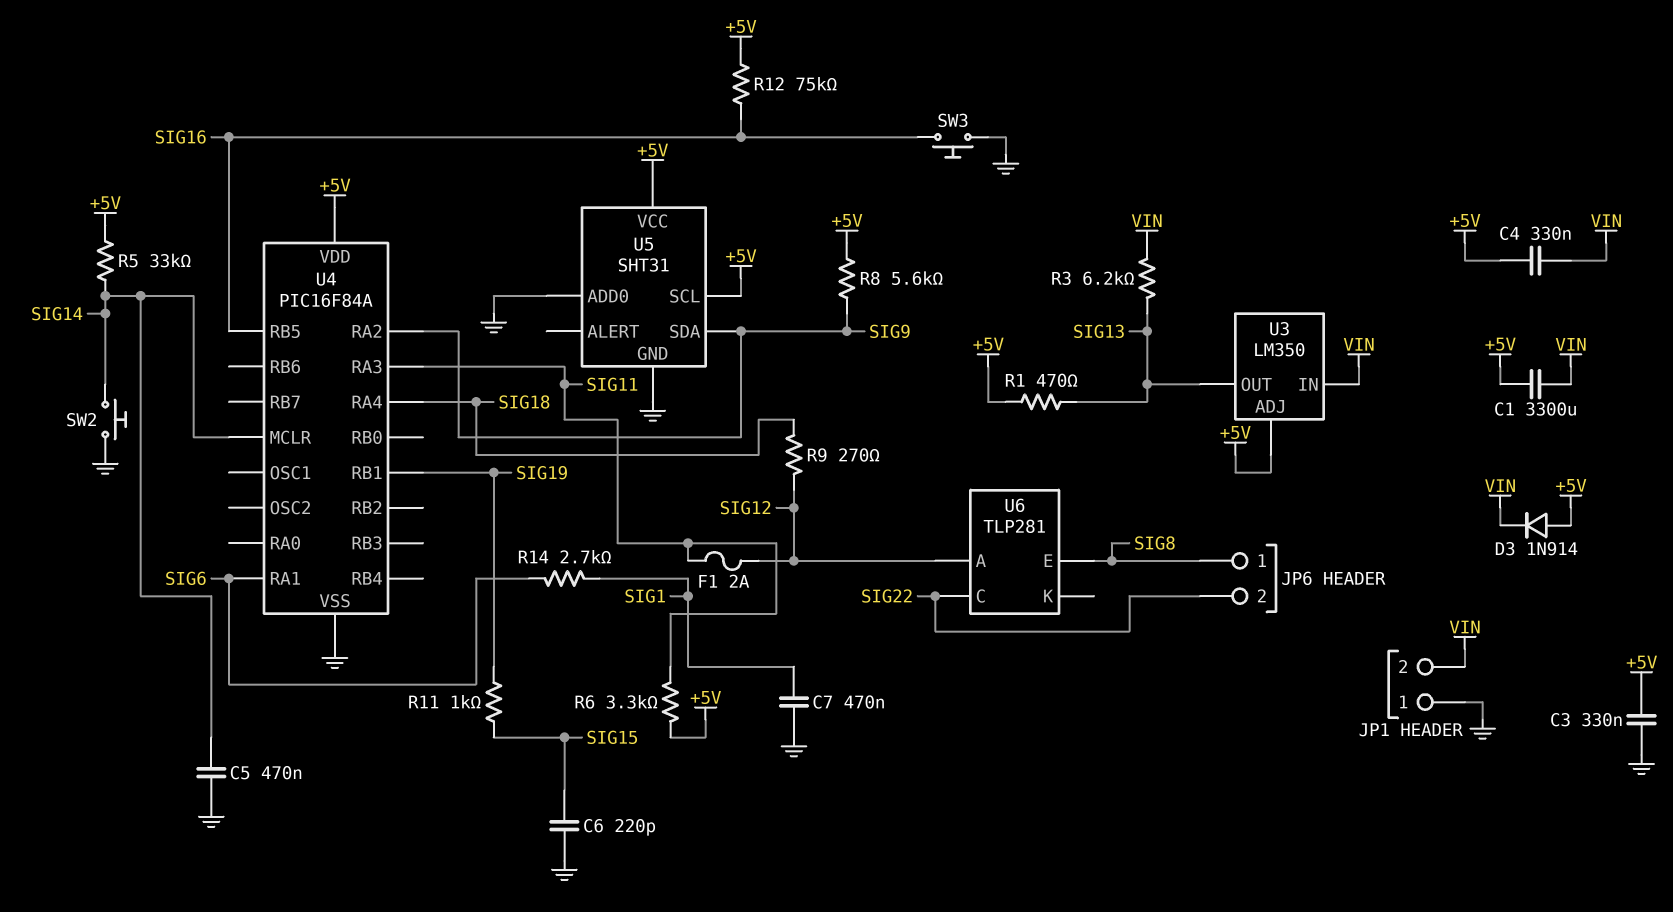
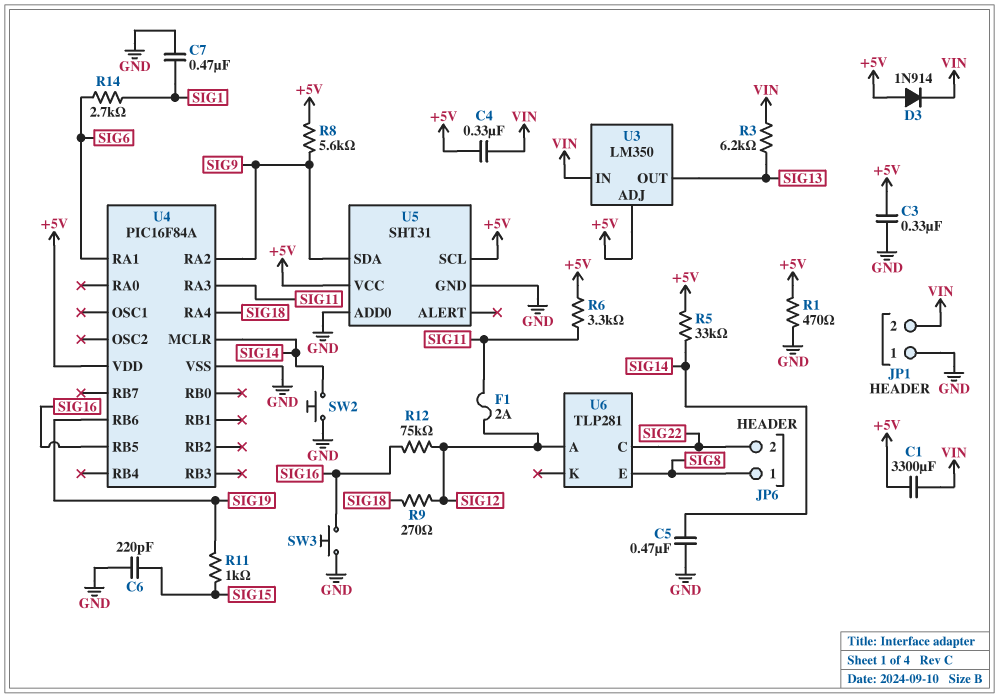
R1: 470 (+5V, SIG13) -> 470 (+5V, GND)
R12: 75k (+5V, SIG16) -> 75k (SIG12, SIG16)
U4 pin RB1: SIG19 -> none
U4 pin RB6: none -> SIG19

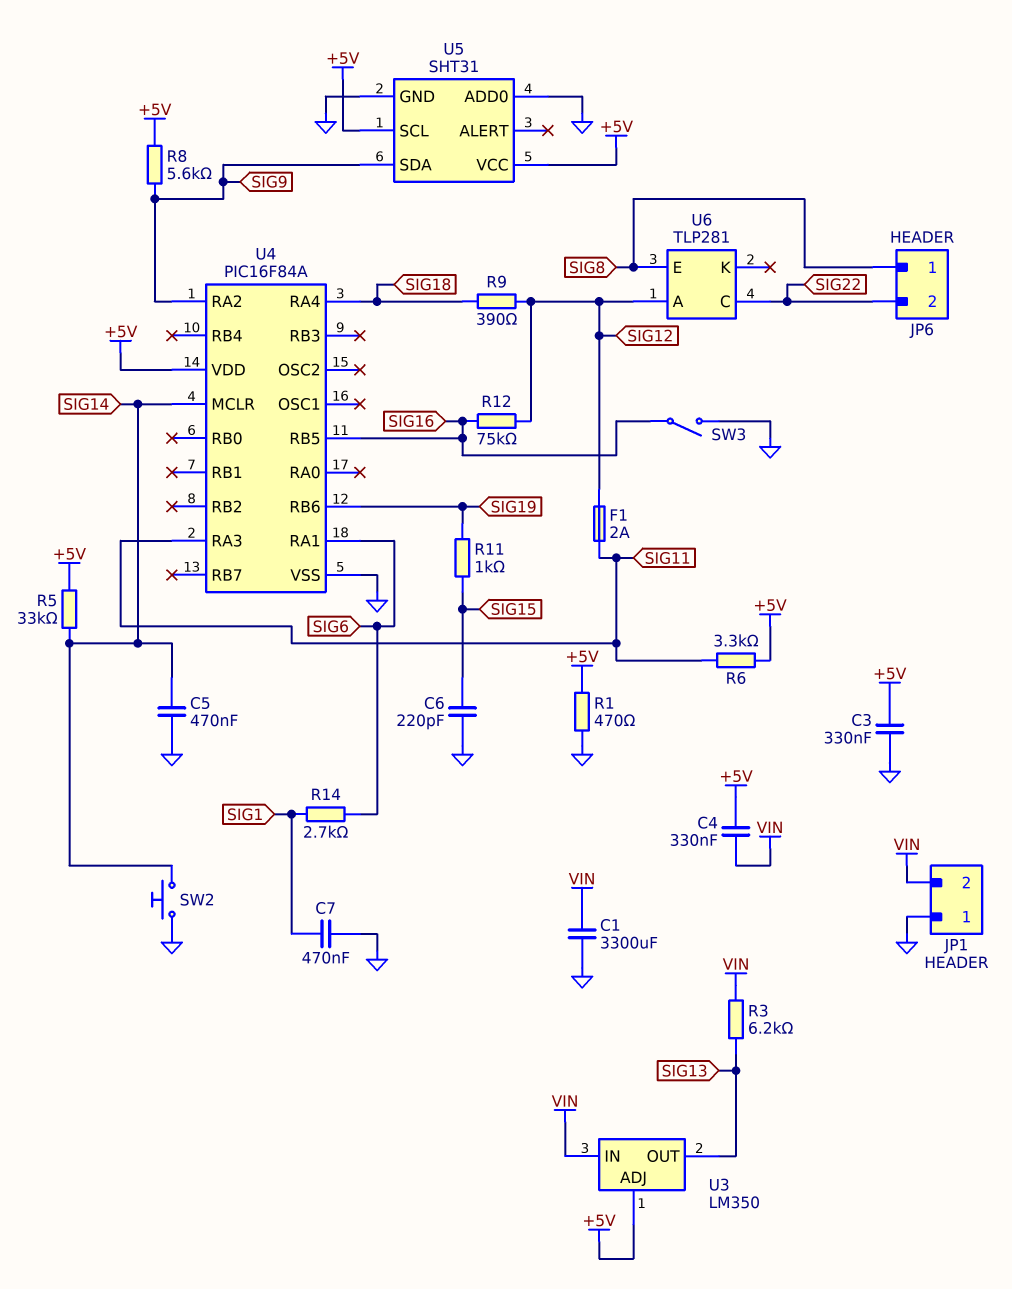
C1: 3300uF (+5V, VIN) -> 3300uF (GND, VIN)
D3: diode 1N914 (A +5V, K VIN) -> none
R9: 270 (SIG12, SIG18) -> 390 (SIG12, SIG18)
SW3: button (GND, SIG16) -> switch (GND, SIG16)

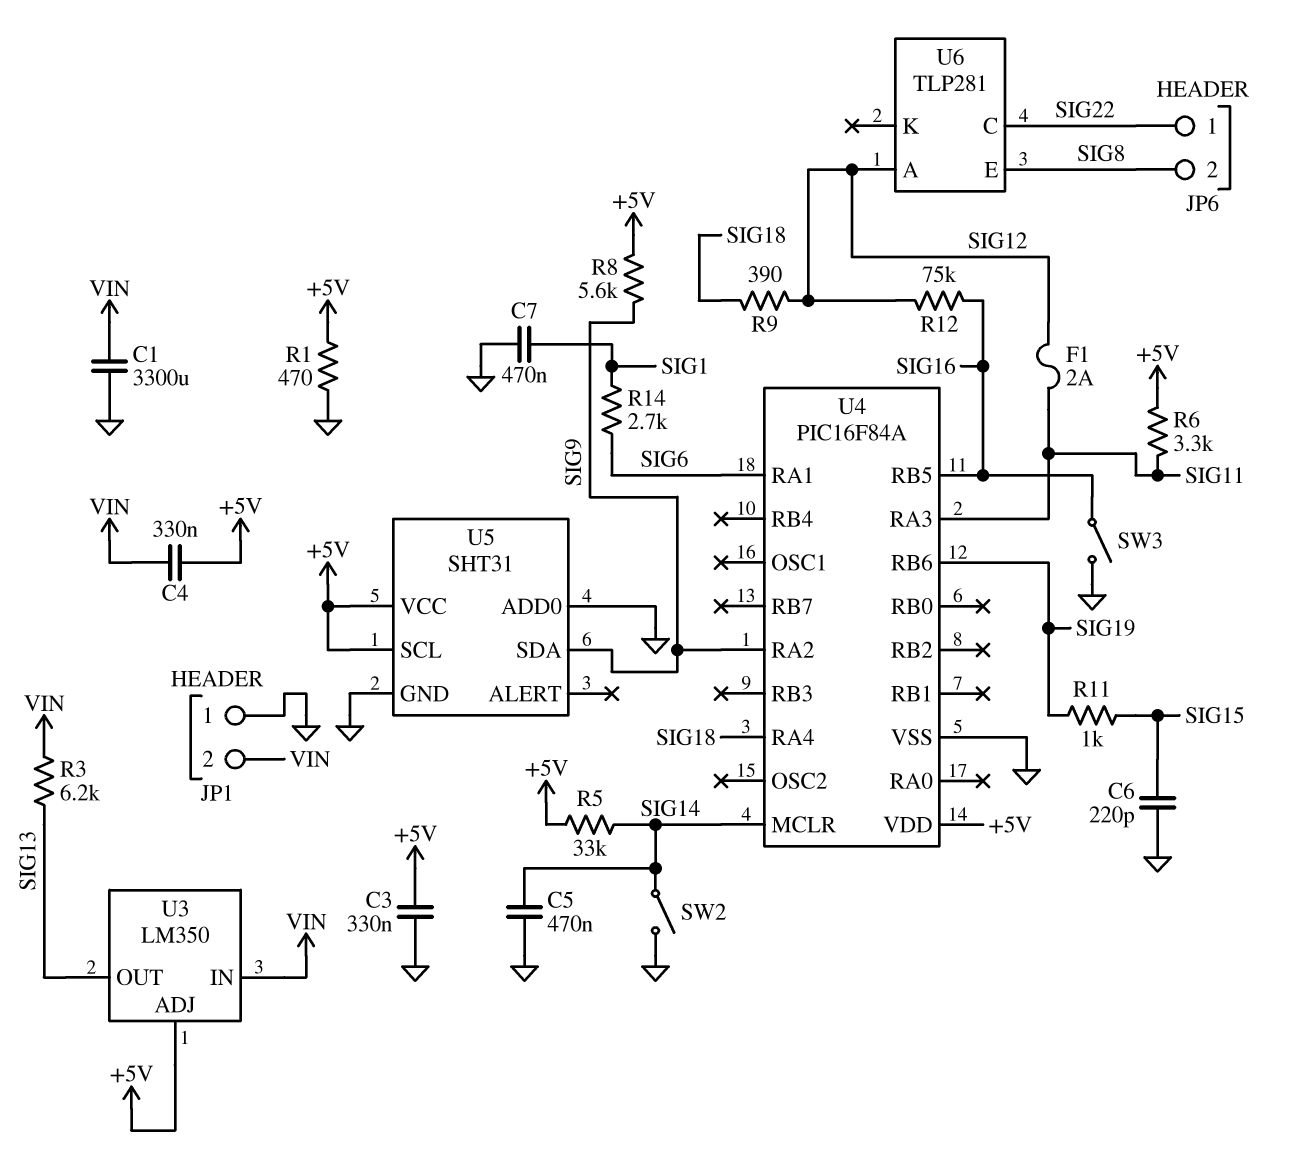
JP6 pin 1: SIG8 -> SIG22
JP6 pin 2: SIG22 -> SIG8
SW2: button (GND, SIG14) -> switch (GND, SIG14)

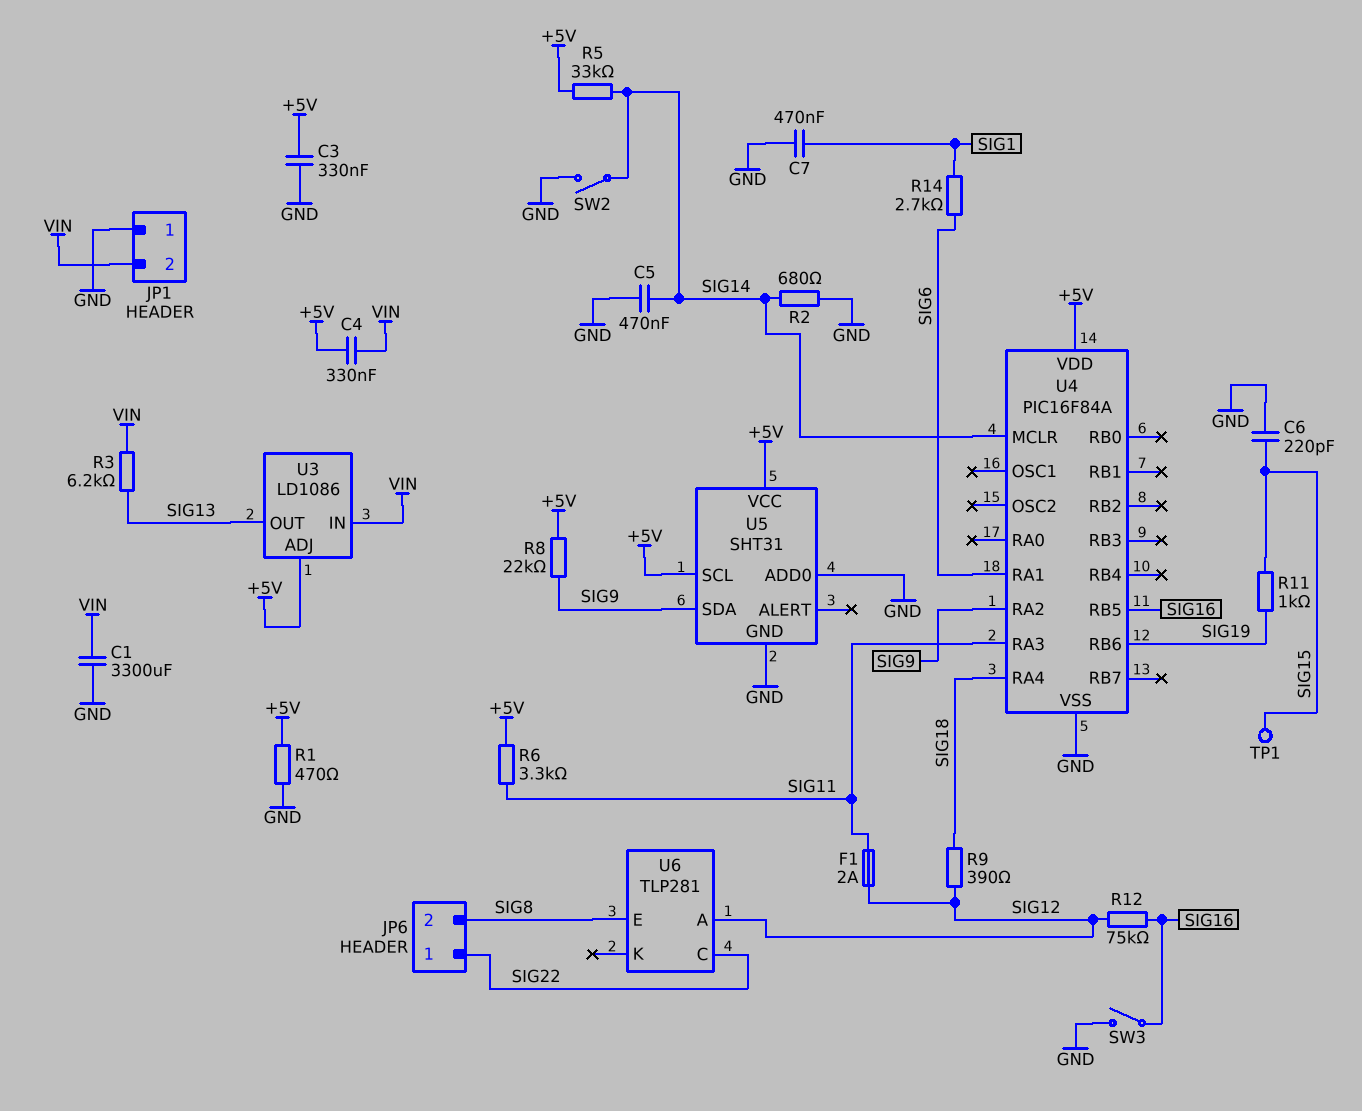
R2: none -> 680 (GND, SIG14)
R8: 5.6k (+5V, SIG9) -> 22k (+5V, SIG9)
TP1: none -> test point (SIG15)
U3: LM350 -> LD1086

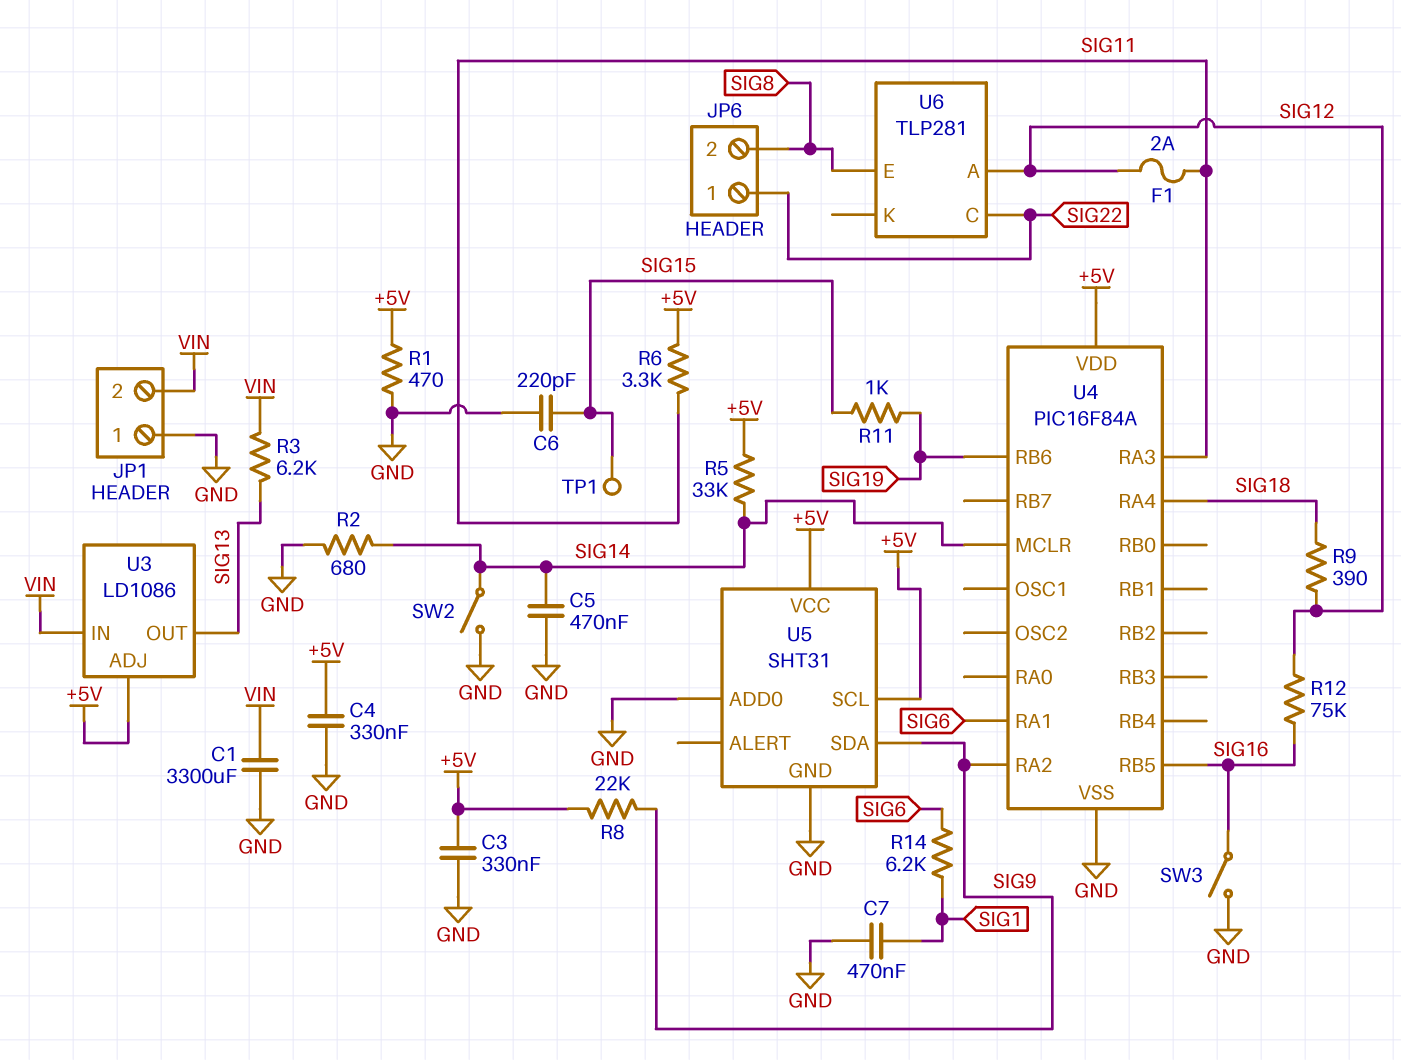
C4: 330nF (+5V, VIN) -> 330nF (+5V, GND)
R14: 2.7k (SIG1, SIG6) -> 6.2k (SIG1, SIG6)

